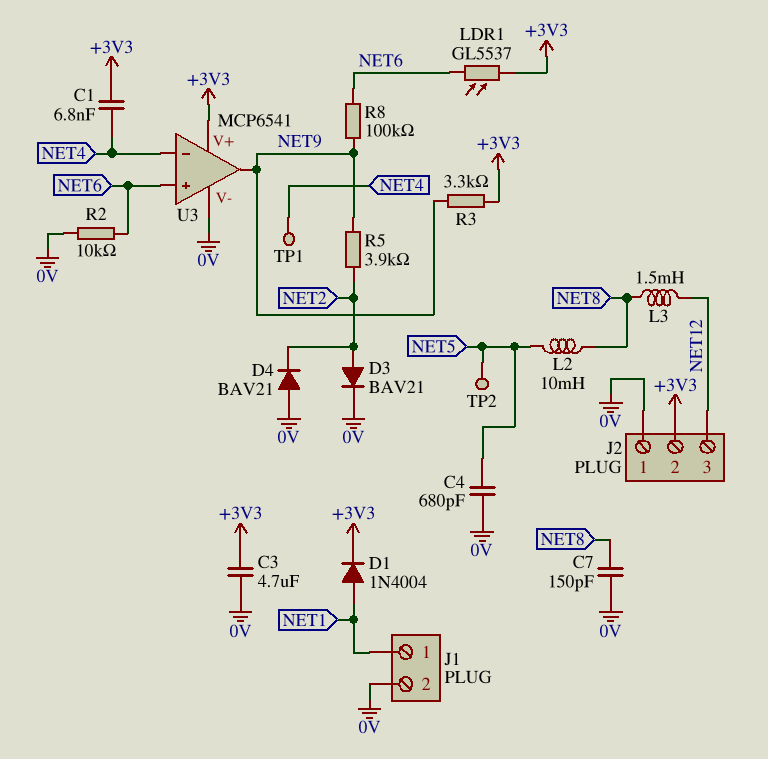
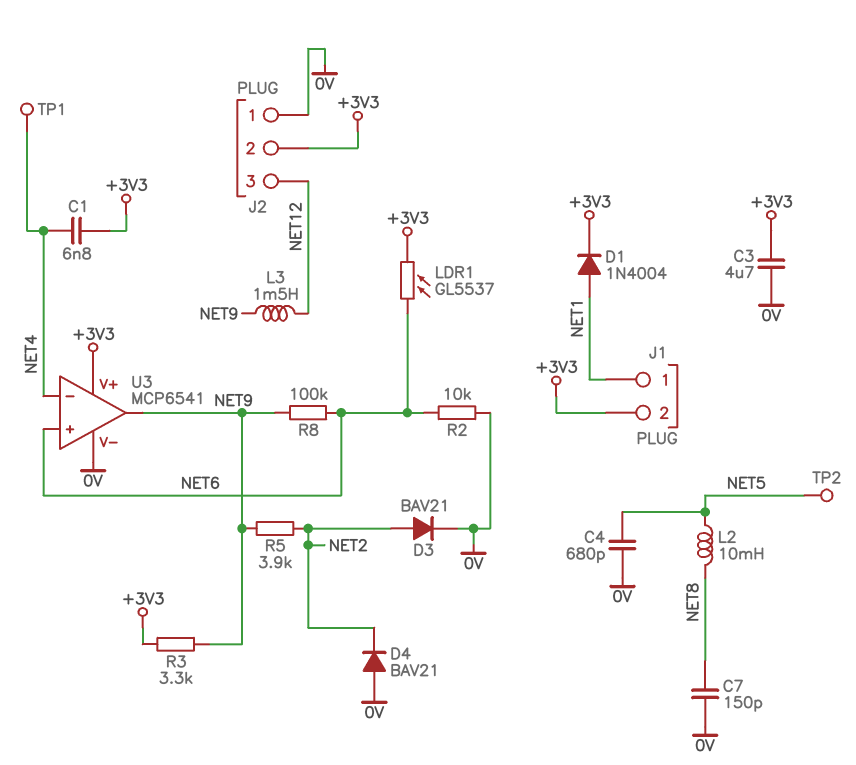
J1 pin 2: 0V -> +3V3
L3: 1.5mH (NET8, NET12) -> 1.5mH (NET9, NET12)

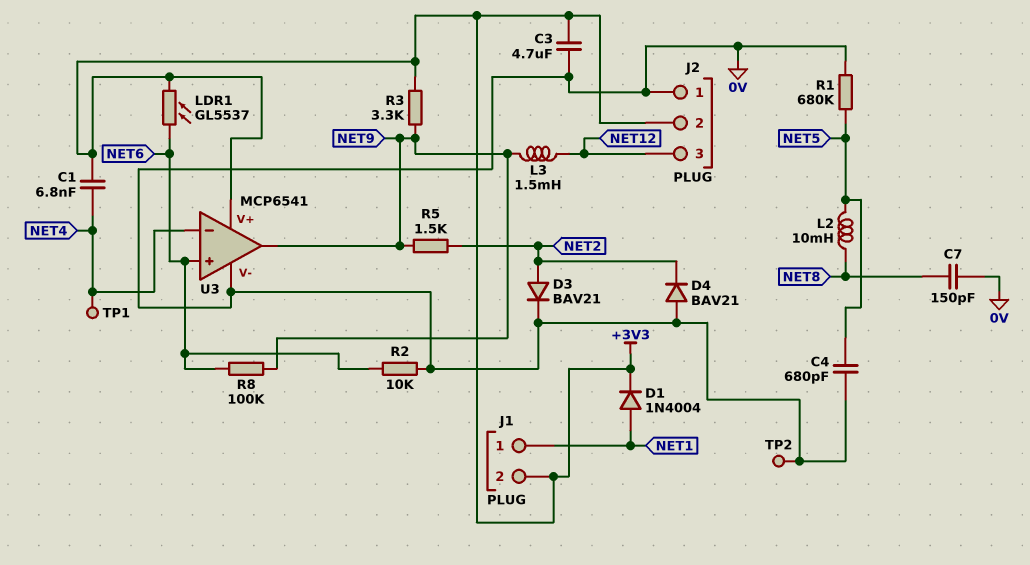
R1: none -> 680k (0V, NET5)
R5: 3.9k (NET2, NET9) -> 1.5k (NET2, NET9)
TP2: test point (NET5) -> test point (0V)

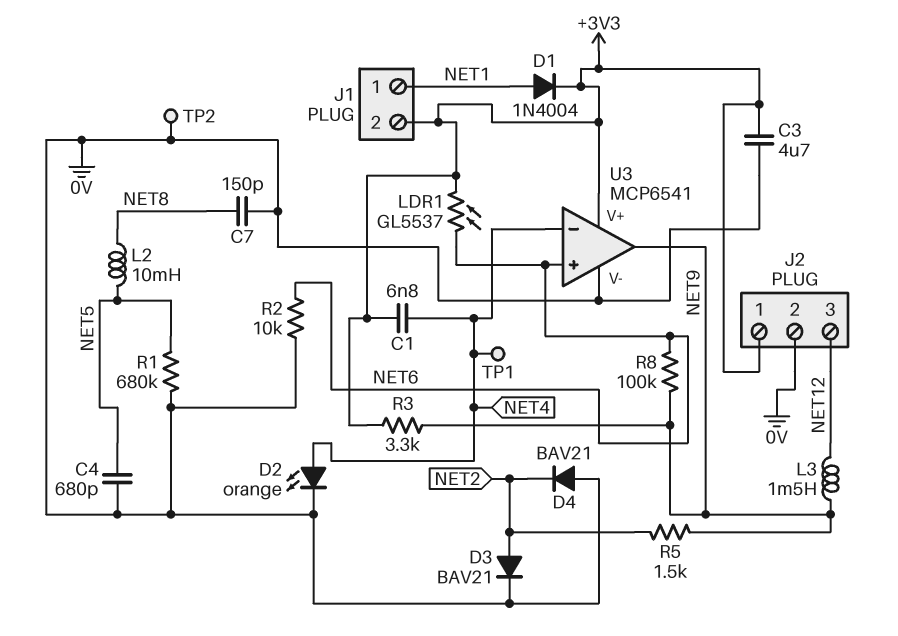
D2: none -> LED orange (A NET4, K 0V)
J2 pin 1: 0V -> +3V3
J2 pin 2: +3V3 -> 0V

